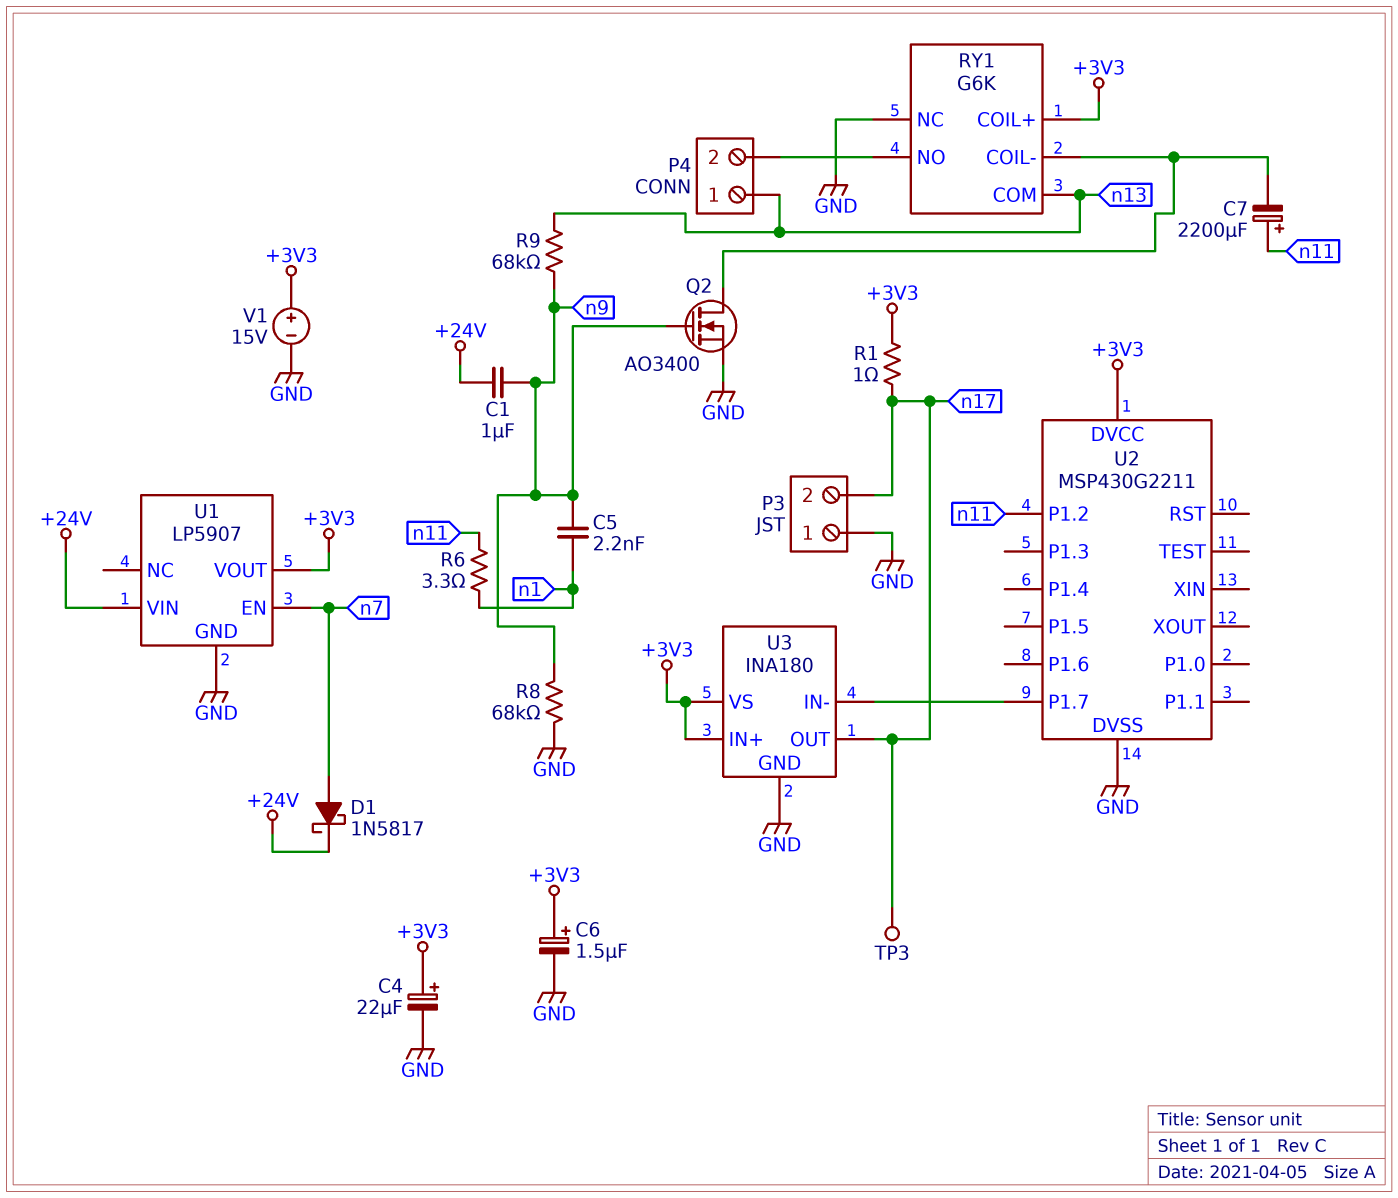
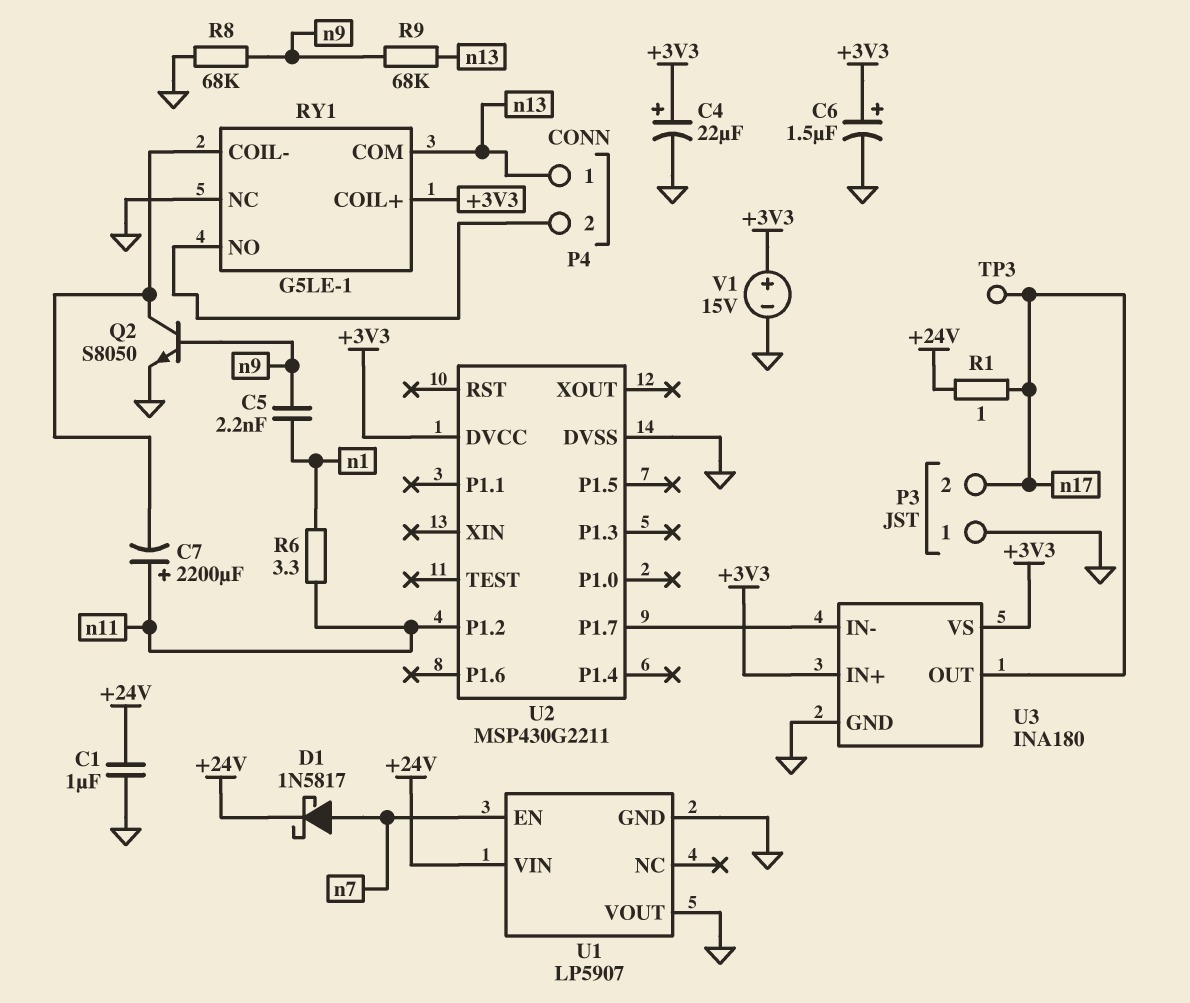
C1: 1uF (+24V, n9) -> 1uF (+24V, GND)
Q2: NMOS AO3400 (G n9, D RY1/COIL-, S GND) -> NPN S8050 (B n9, C RY1/COIL-, E GND)
R1: 1 (+3V3, n17) -> 1 (+24V, n17)
RY1: G6K -> G5LE-1
U1 pin VOUT: +3V3 -> GND

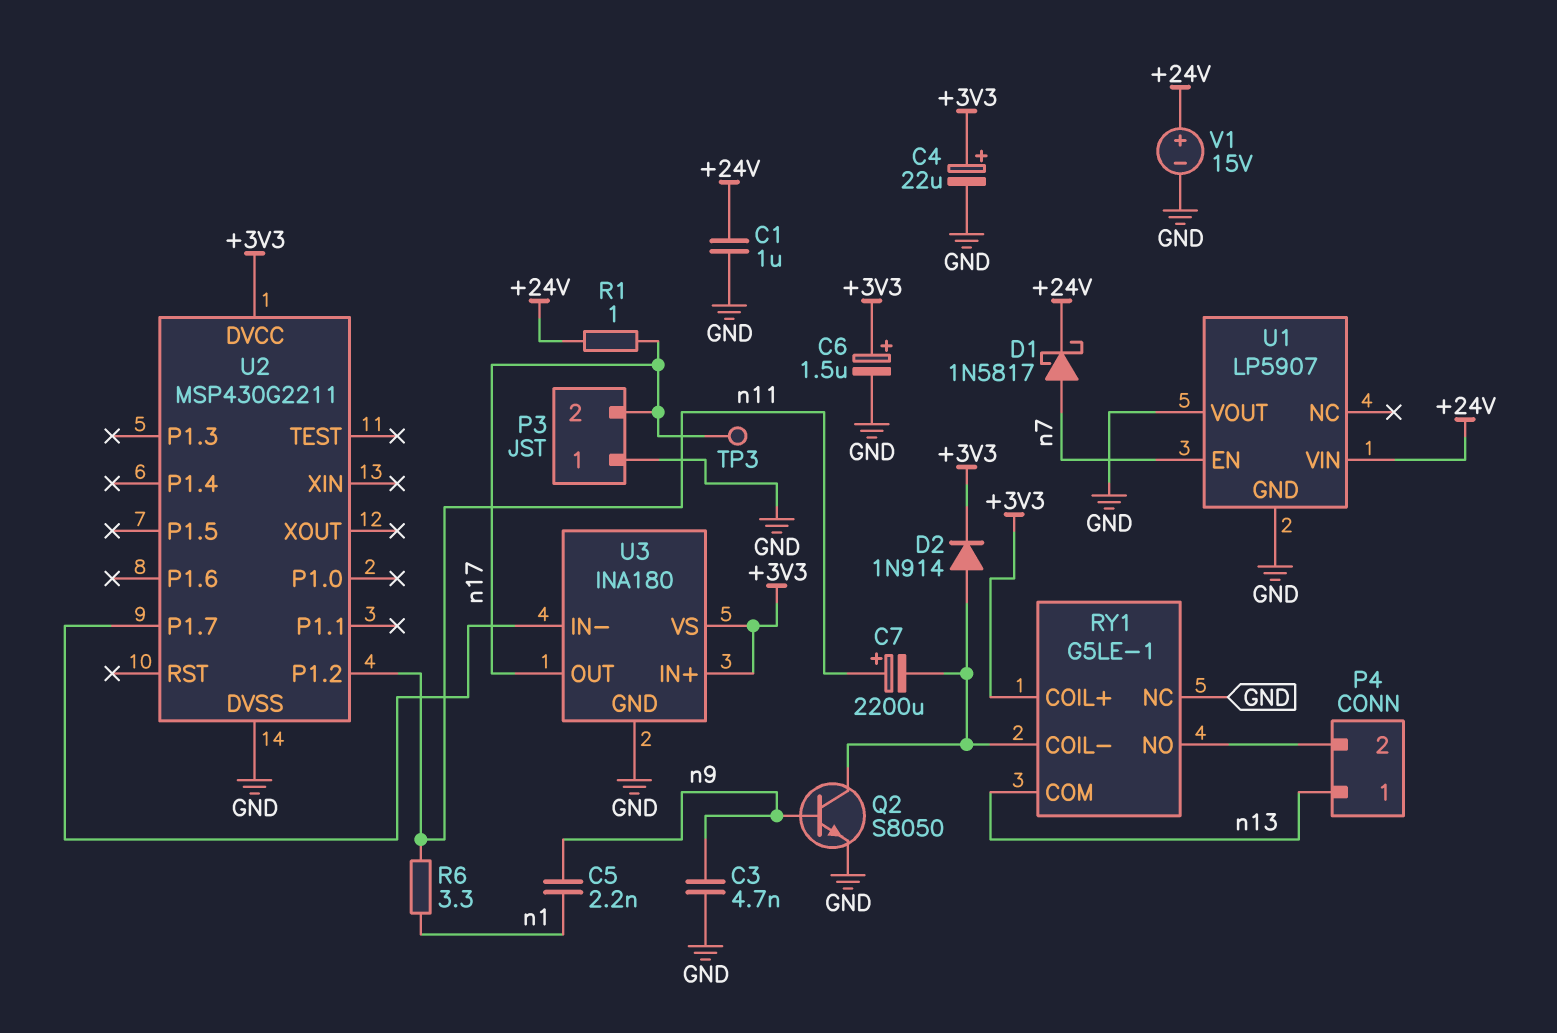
C3: none -> 4.7nF (GND, n9)
D2: none -> diode 1N914 (A RY1/COIL-, K +3V3)
R8: 68k (GND, n9) -> none
R9: 68k (n9, n13) -> none
V1: 15V (plus +3V3, minus GND) -> 15V (plus +24V, minus GND)

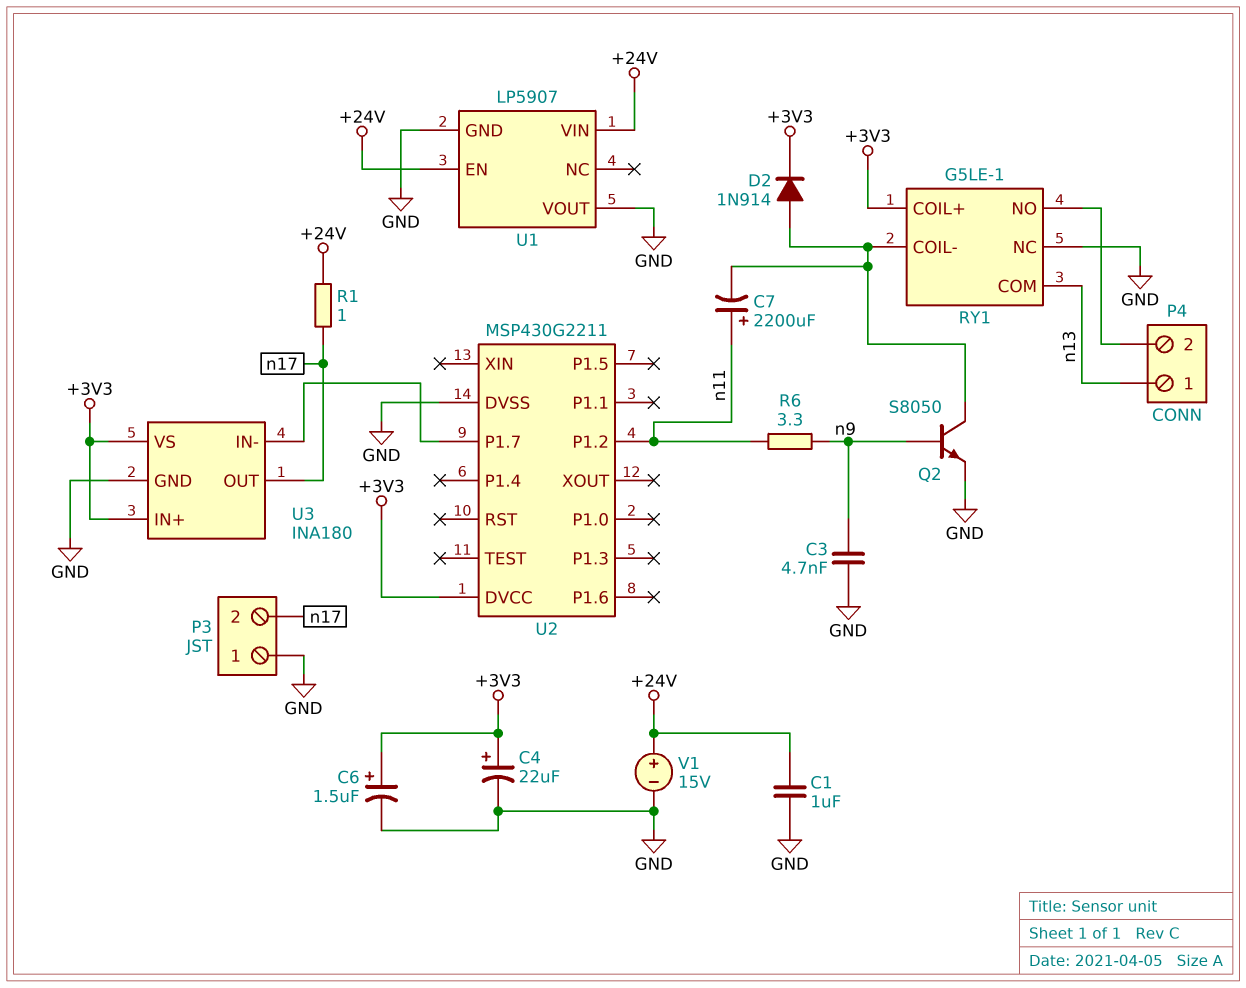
C5: 2.2nF (n1, n9) -> none
D1: schottky 1N5817 (A n7, K +24V) -> none
R6: 3.3 (n1, n11) -> 3.3 (n9, n11)
TP3: test point (n17) -> none
U1 pin EN: n7 -> +24V

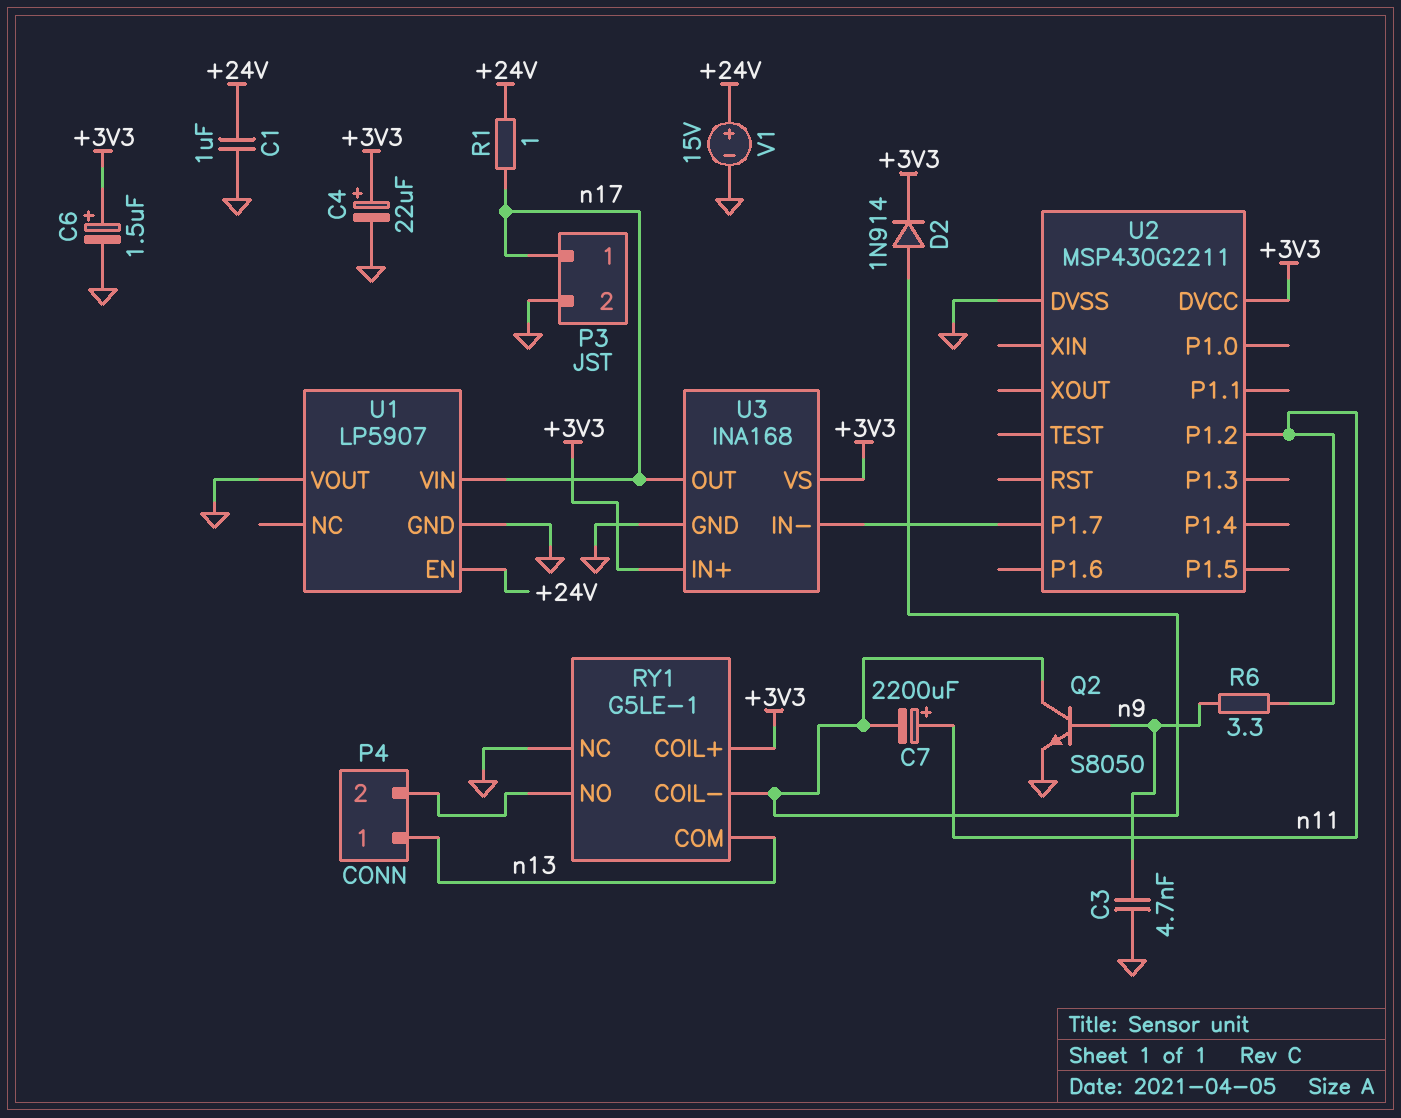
P3 pin 1: GND -> n17
P3 pin 2: n17 -> GND
U1 pin VIN: +24V -> n17
U3: INA180 -> INA168

